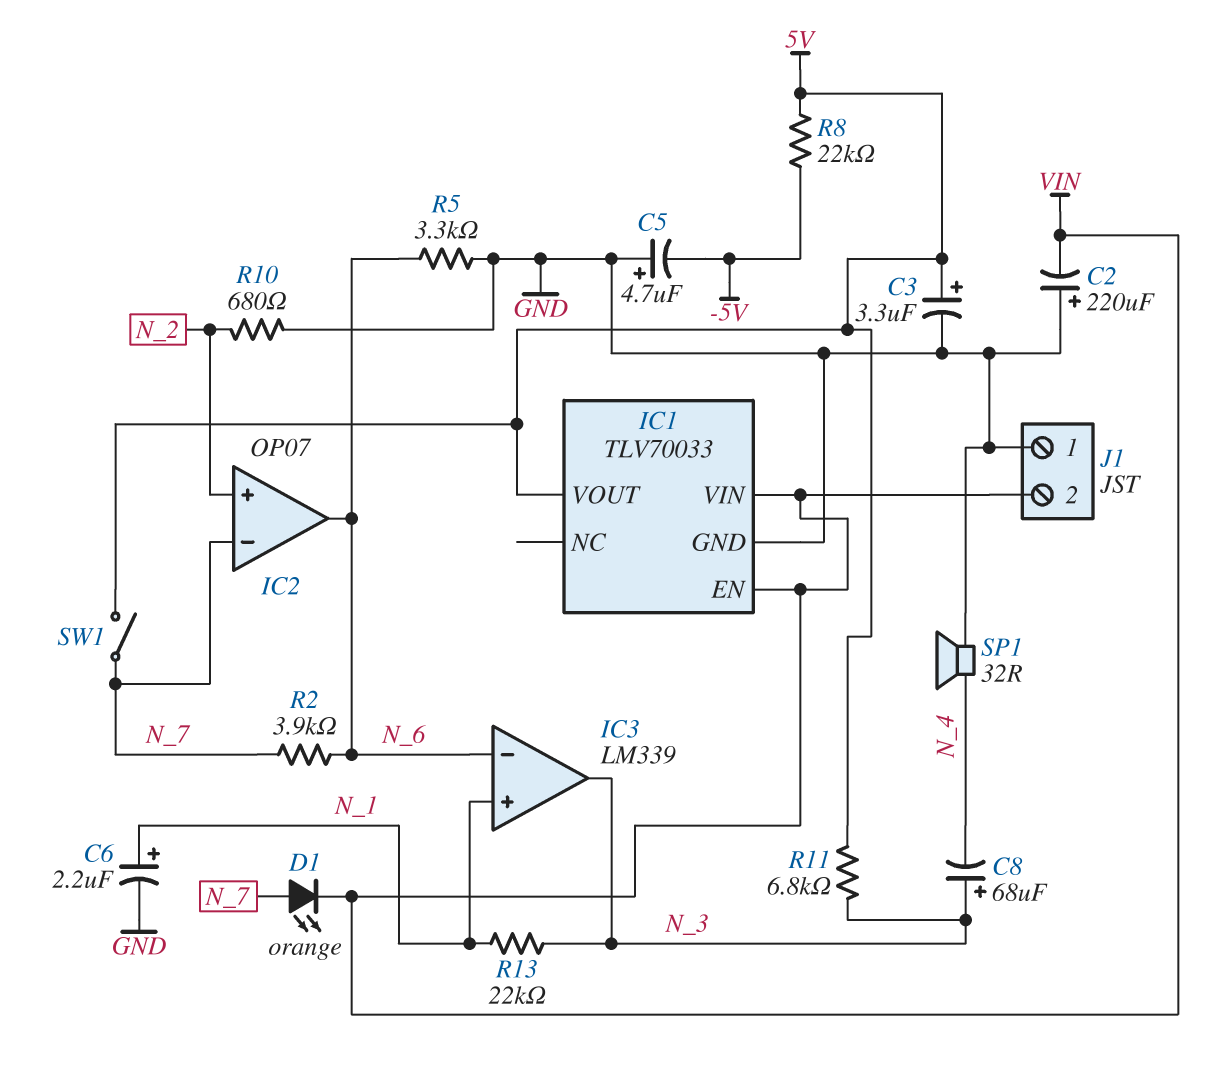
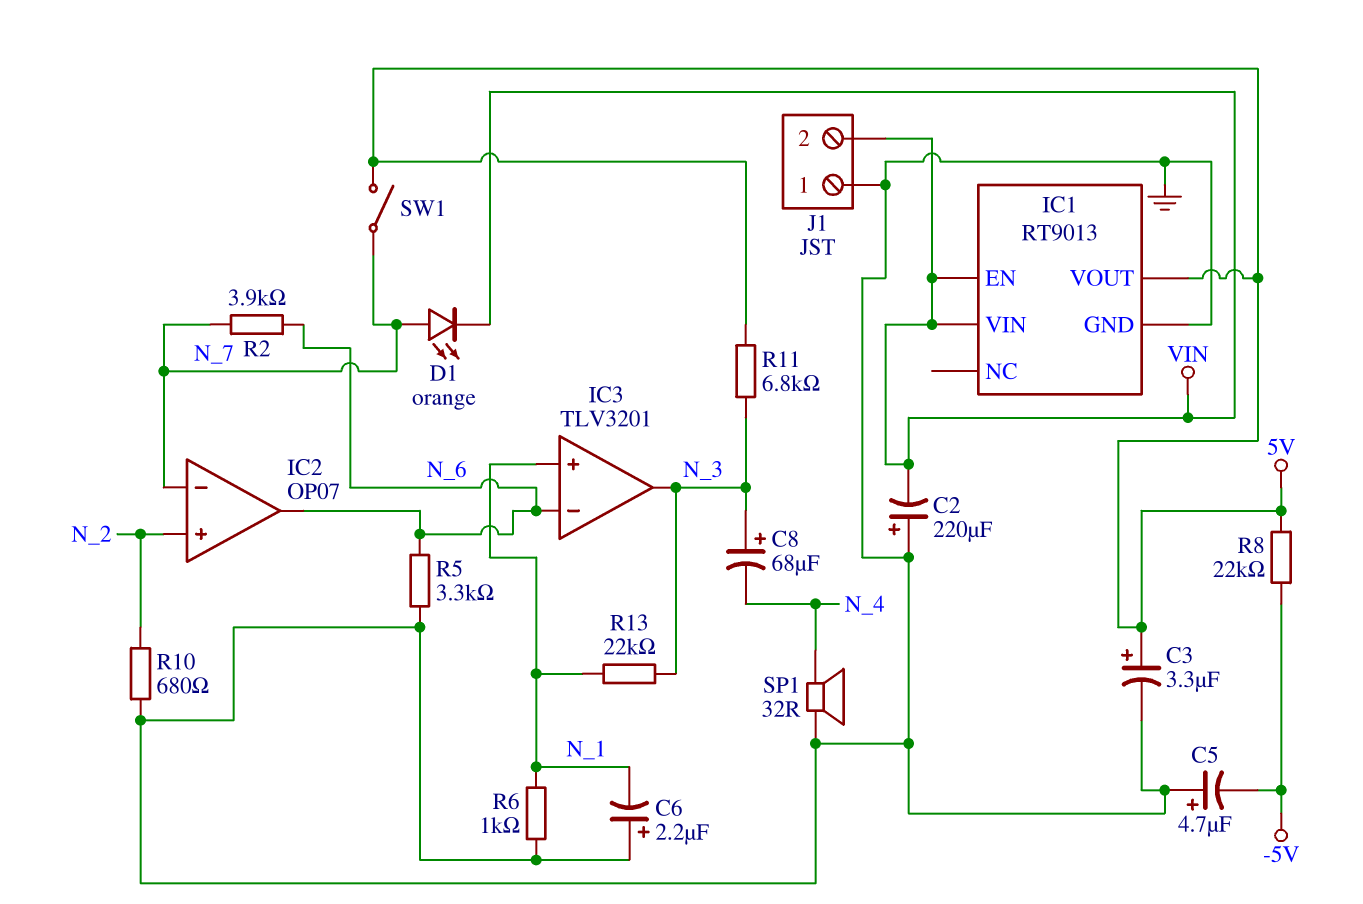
C6: 2.2uF (plus N_1, minus GND) -> 2.2uF (plus GND, minus N_1)
IC1: TLV70033 -> RT9013
IC3: LM339 -> TLV3201
R6: none -> 1k (GND, N_1)

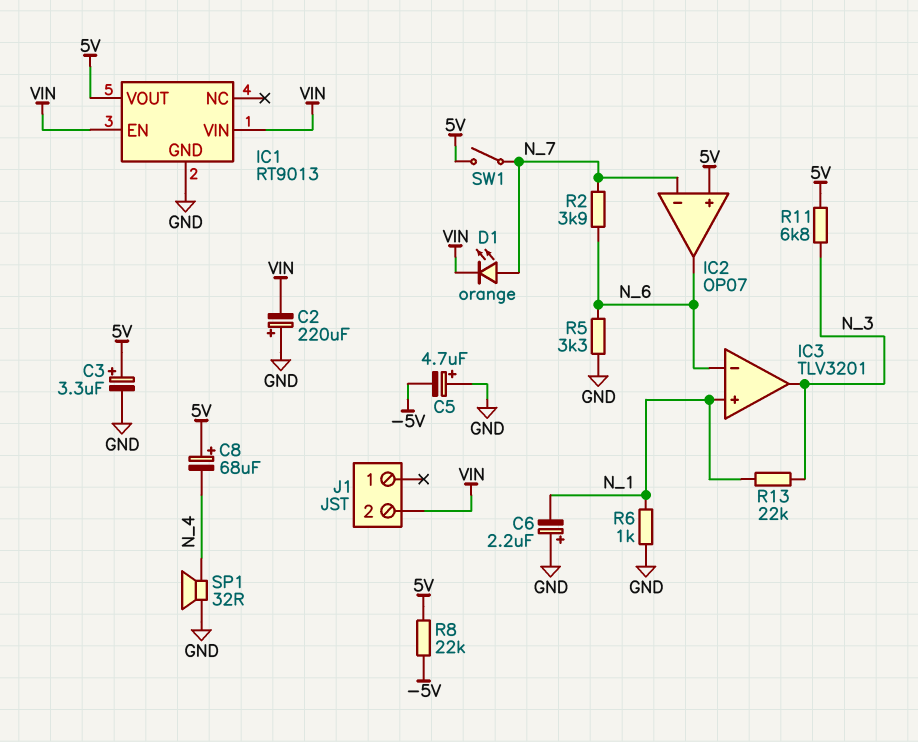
C8: 68uF (plus N_3, minus N_4) -> 68uF (plus 5V, minus N_4)
IC2 pin in+: N_2 -> 5V
J1 pin 1: GND -> none
R10: 680 (GND, N_2) -> none

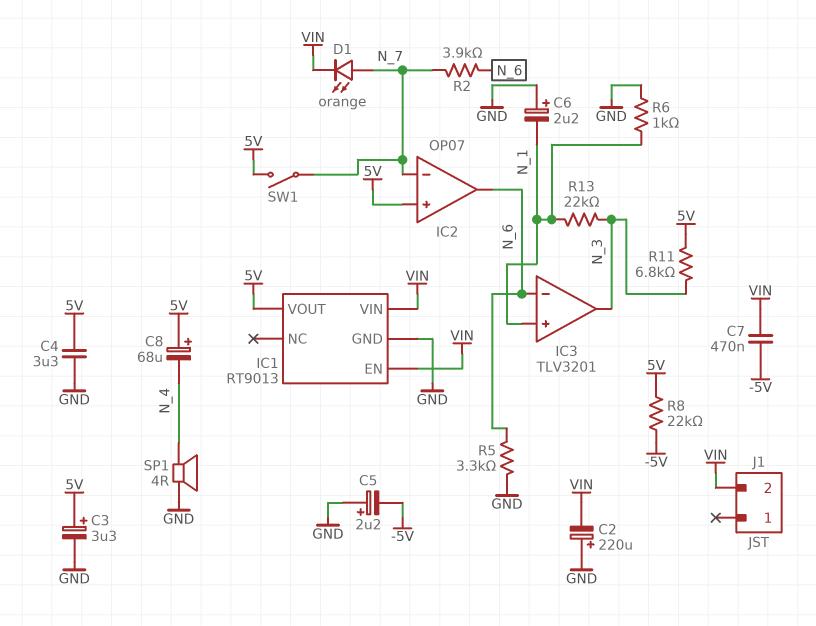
C4: none -> 3.3uF (5V, GND)
C5: 4.7uF (plus GND, minus -5V) -> 2.2uF (plus GND, minus -5V)
C7: none -> 470nF (-5V, VIN)
SP1: speaker 32R (GND, N_4) -> speaker 4R (GND, N_4)

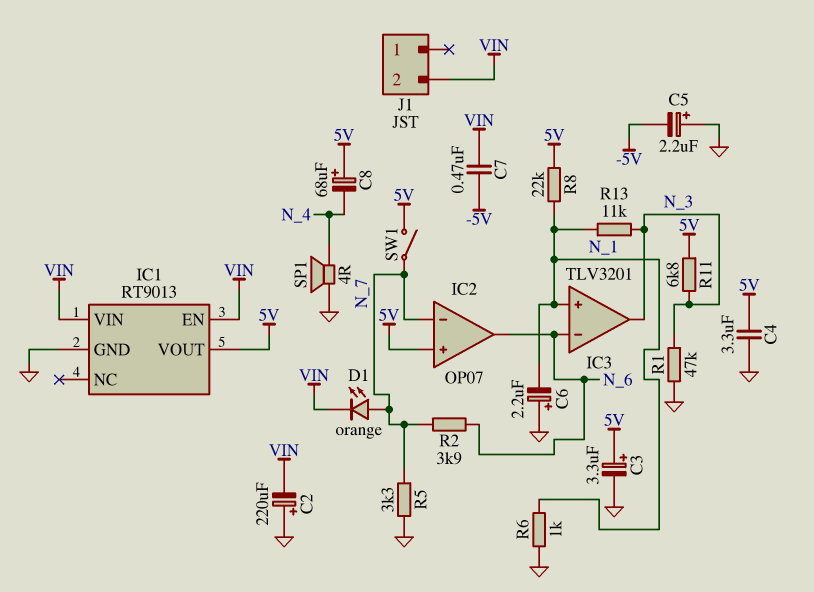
R1: none -> 47k (GND, N_3)
R5: 3.3k (GND, N_6) -> 3.3k (GND, N_7)
R8: 22k (-5V, 5V) -> 22k (5V, N_1)
R13: 22k (N_1, N_3) -> 11k (N_1, N_3)

